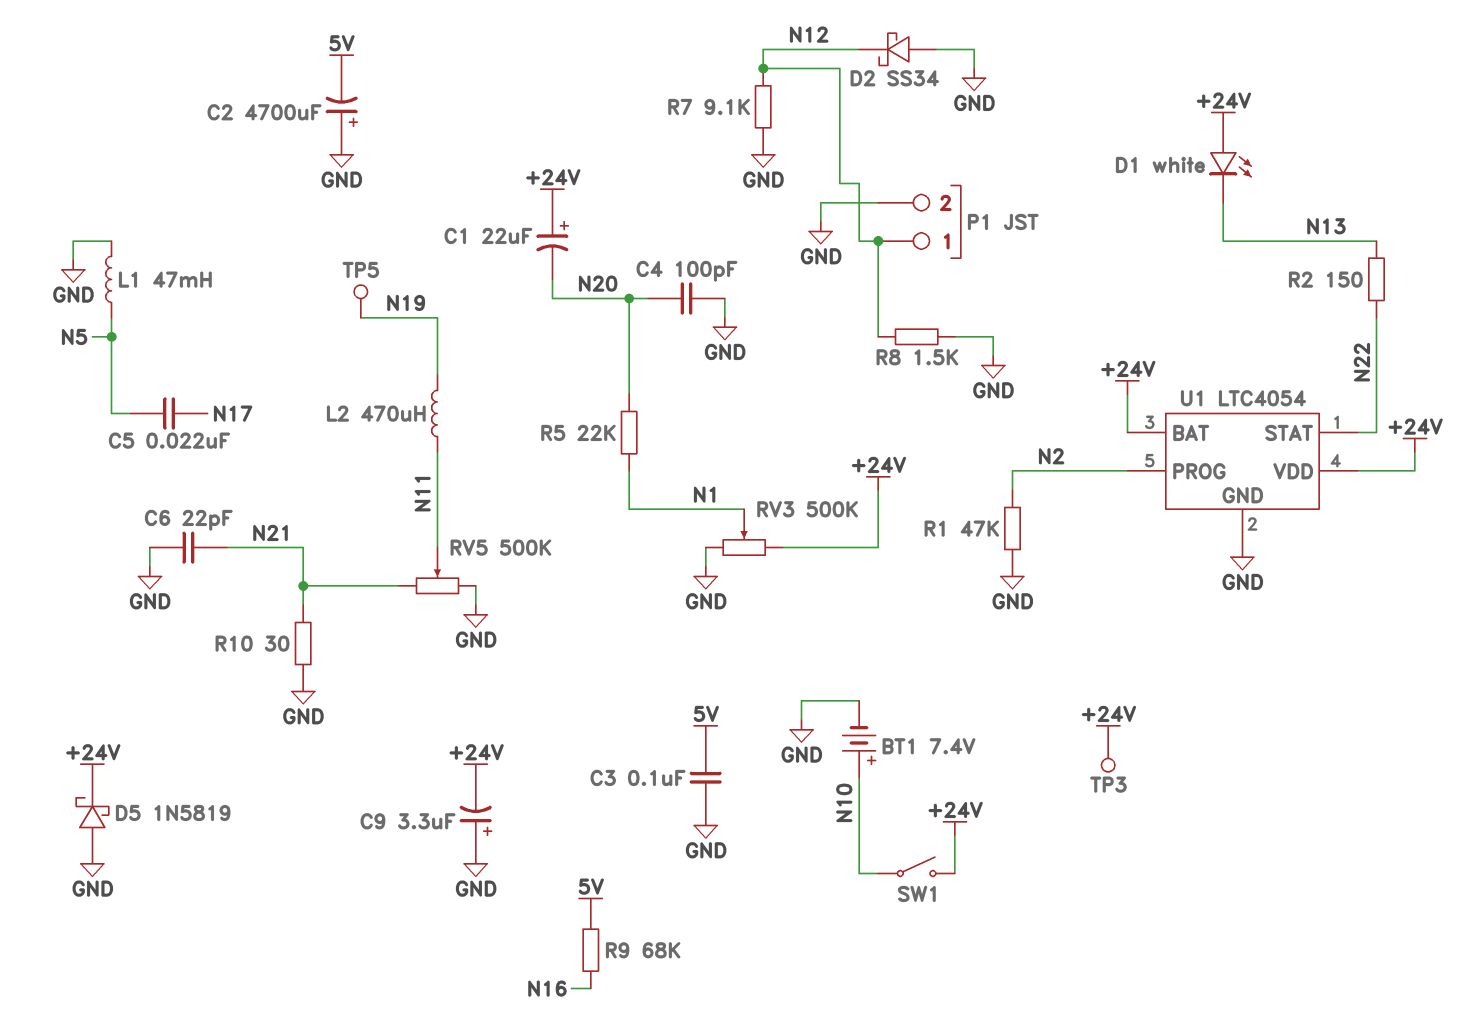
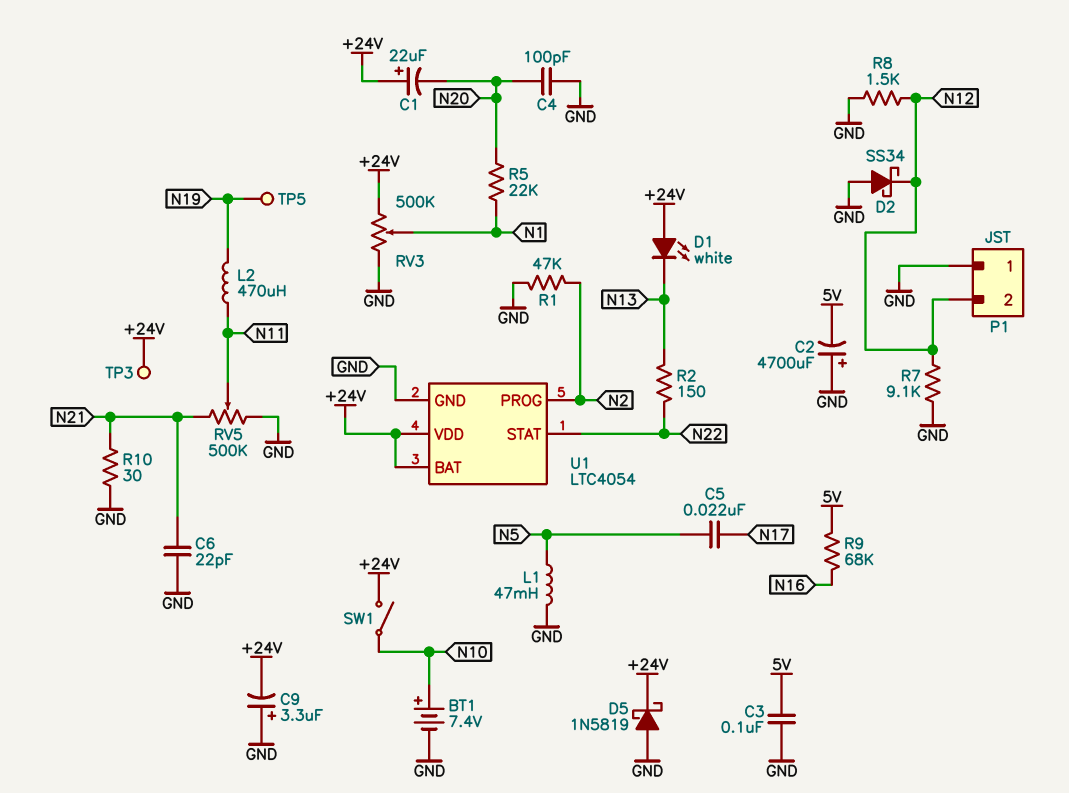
P1 pin 1: N12 -> GND
P1 pin 2: GND -> N12

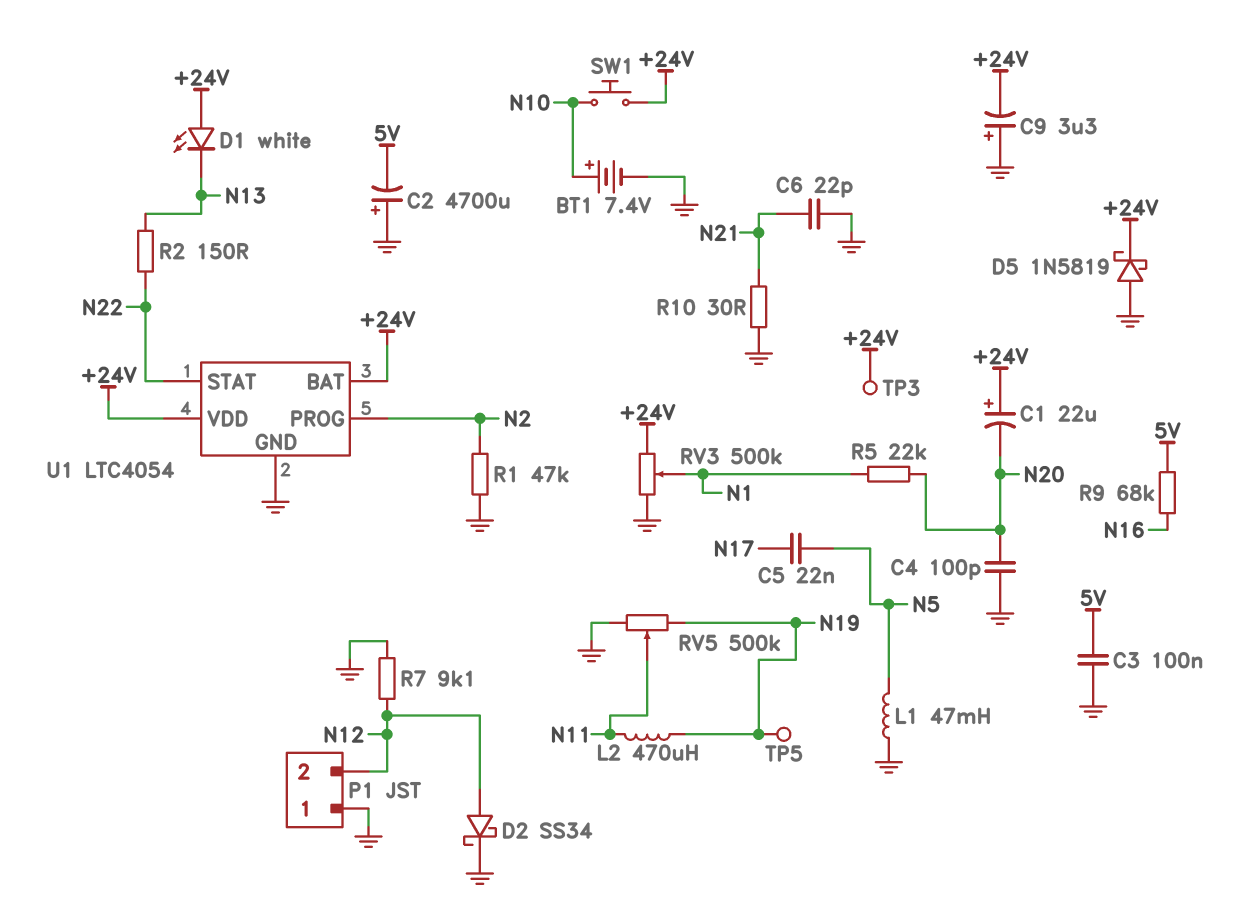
D2: schottky SS34 (A GND, K N12) -> schottky SS34 (A N12, K GND)
R8: 1.5k (GND, N12) -> none
RV5: 500k (GND, N21, wiper N11) -> 500k (GND, N19, wiper N11)
SW1: switch (+24V, N10) -> button (+24V, N10)

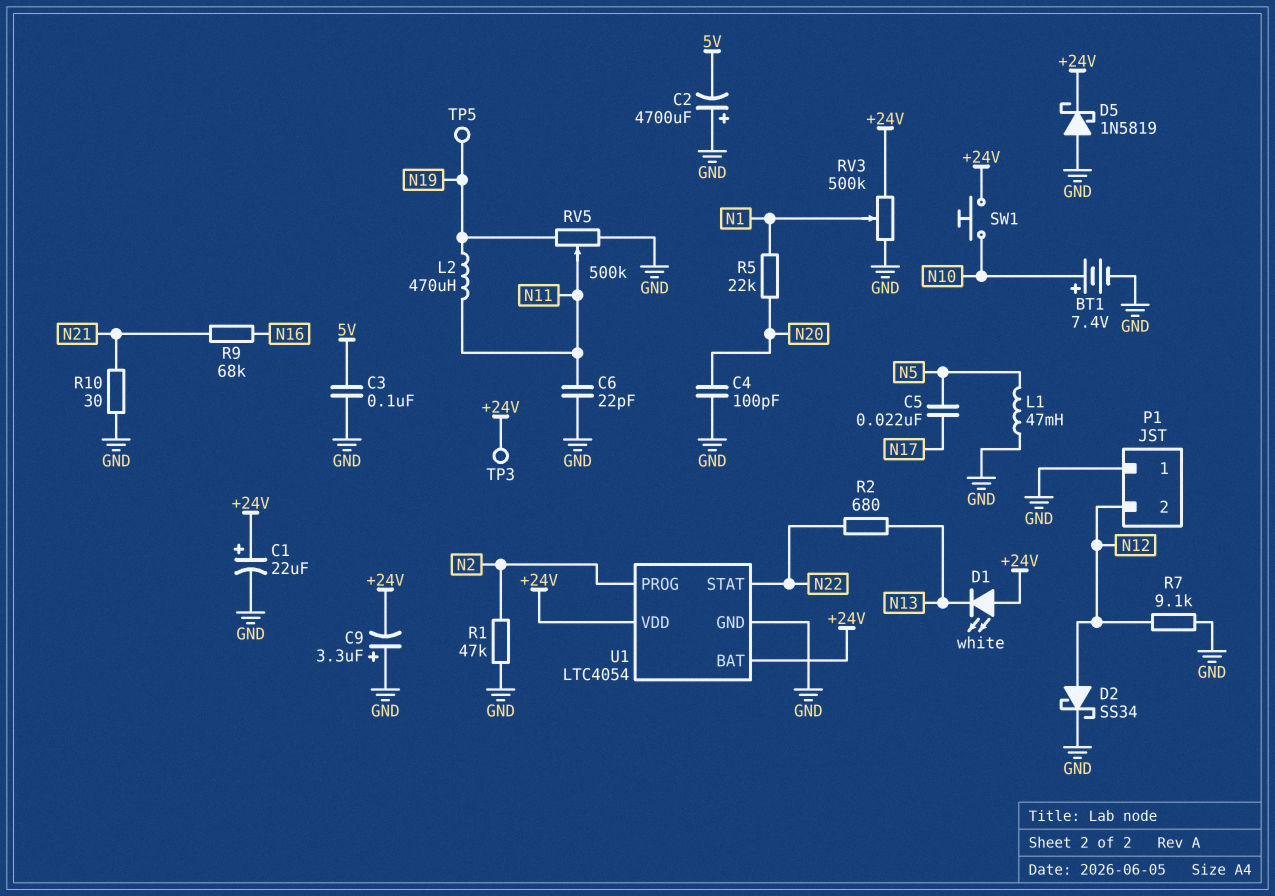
C1: 22uF (plus +24V, minus N20) -> 22uF (plus +24V, minus GND)
C6: 22pF (GND, N21) -> 22pF (GND, N11)
R2: 150 (N13, N22) -> 680 (N13, N22)
R9: 68k (5V, N16) -> 68k (N16, N21)

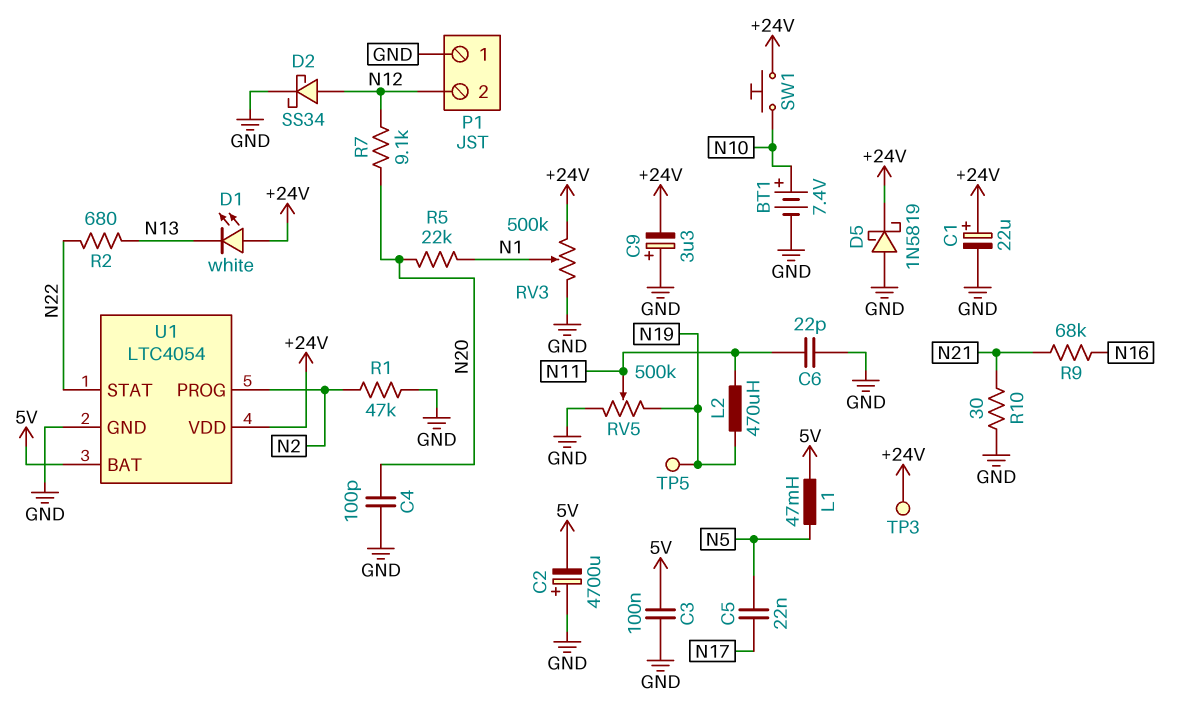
L1: 47mH (GND, N5) -> 47mH (5V, N5)
R7: 9.1k (GND, N12) -> 9.1k (N12, N20)
U1 pin BAT: +24V -> 5V

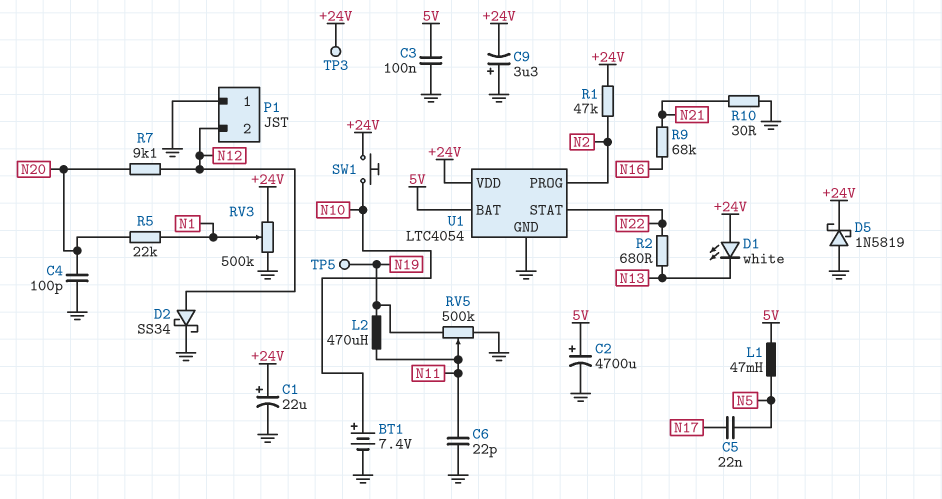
C2: 4700uF (plus GND, minus 5V) -> 4700uF (plus 5V, minus GND)
R1: 47k (GND, N2) -> 47k (+24V, N2)

